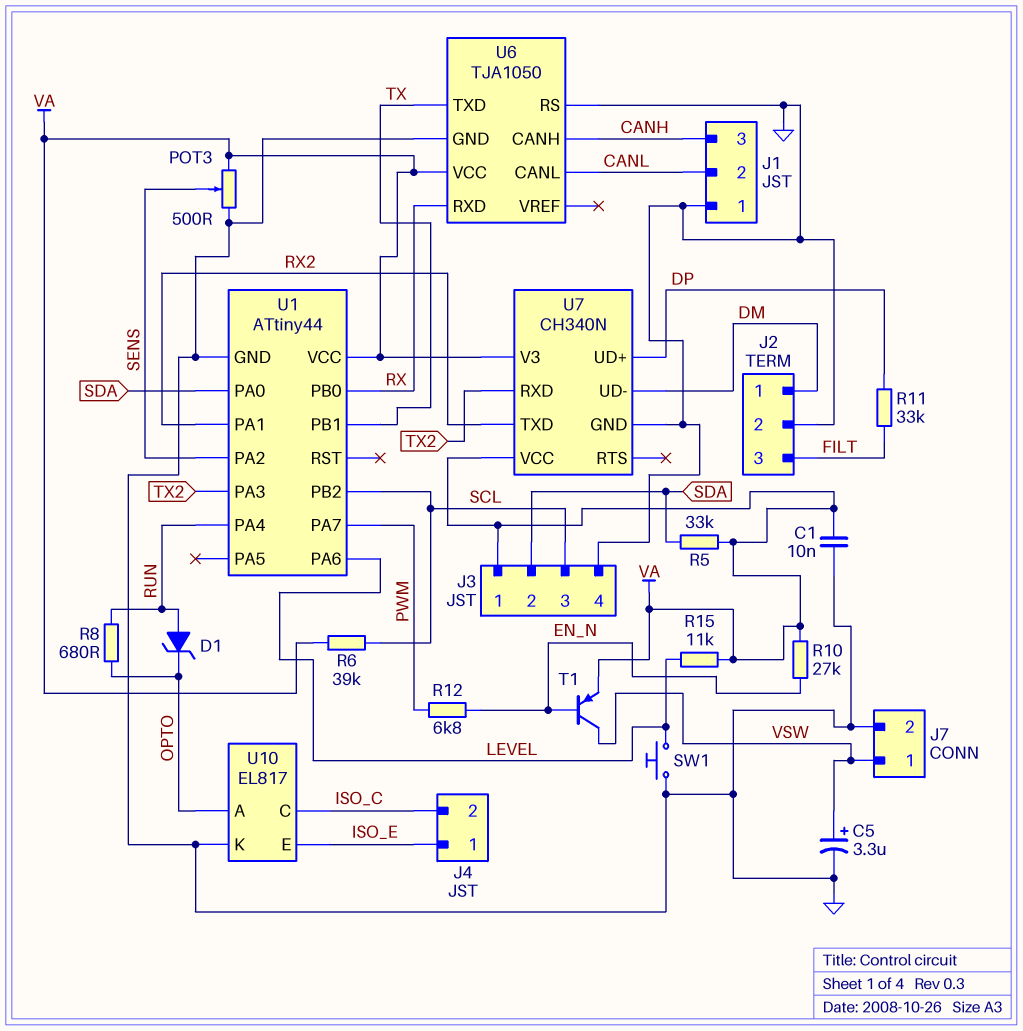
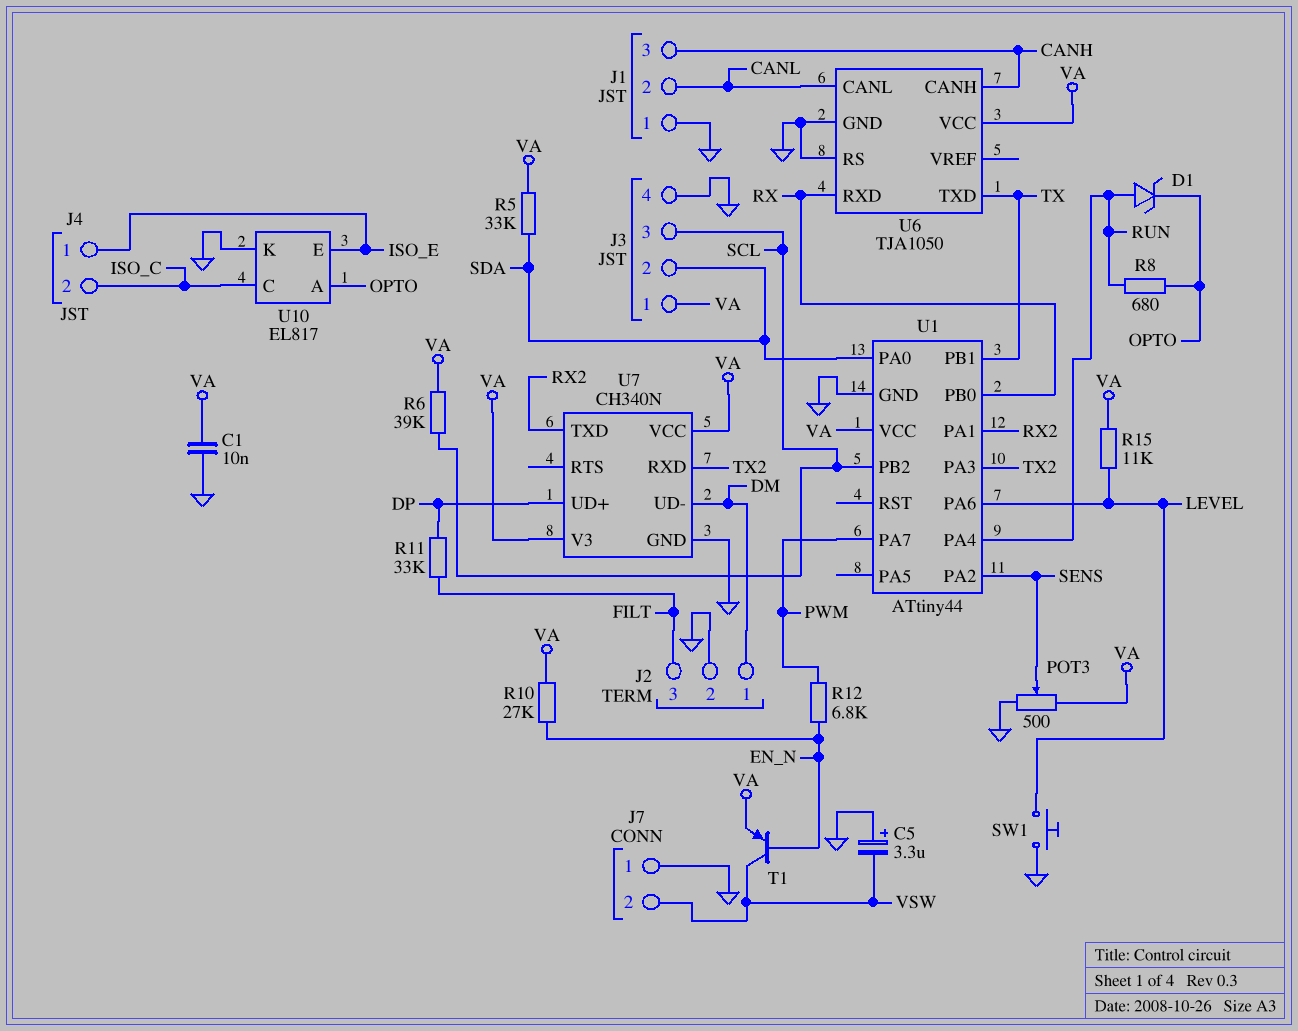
C5: 3.3uF (plus VSW, minus GND) -> 3.3uF (plus GND, minus VSW)
J7 pin 1: VSW -> GND
J7 pin 2: GND -> VSW

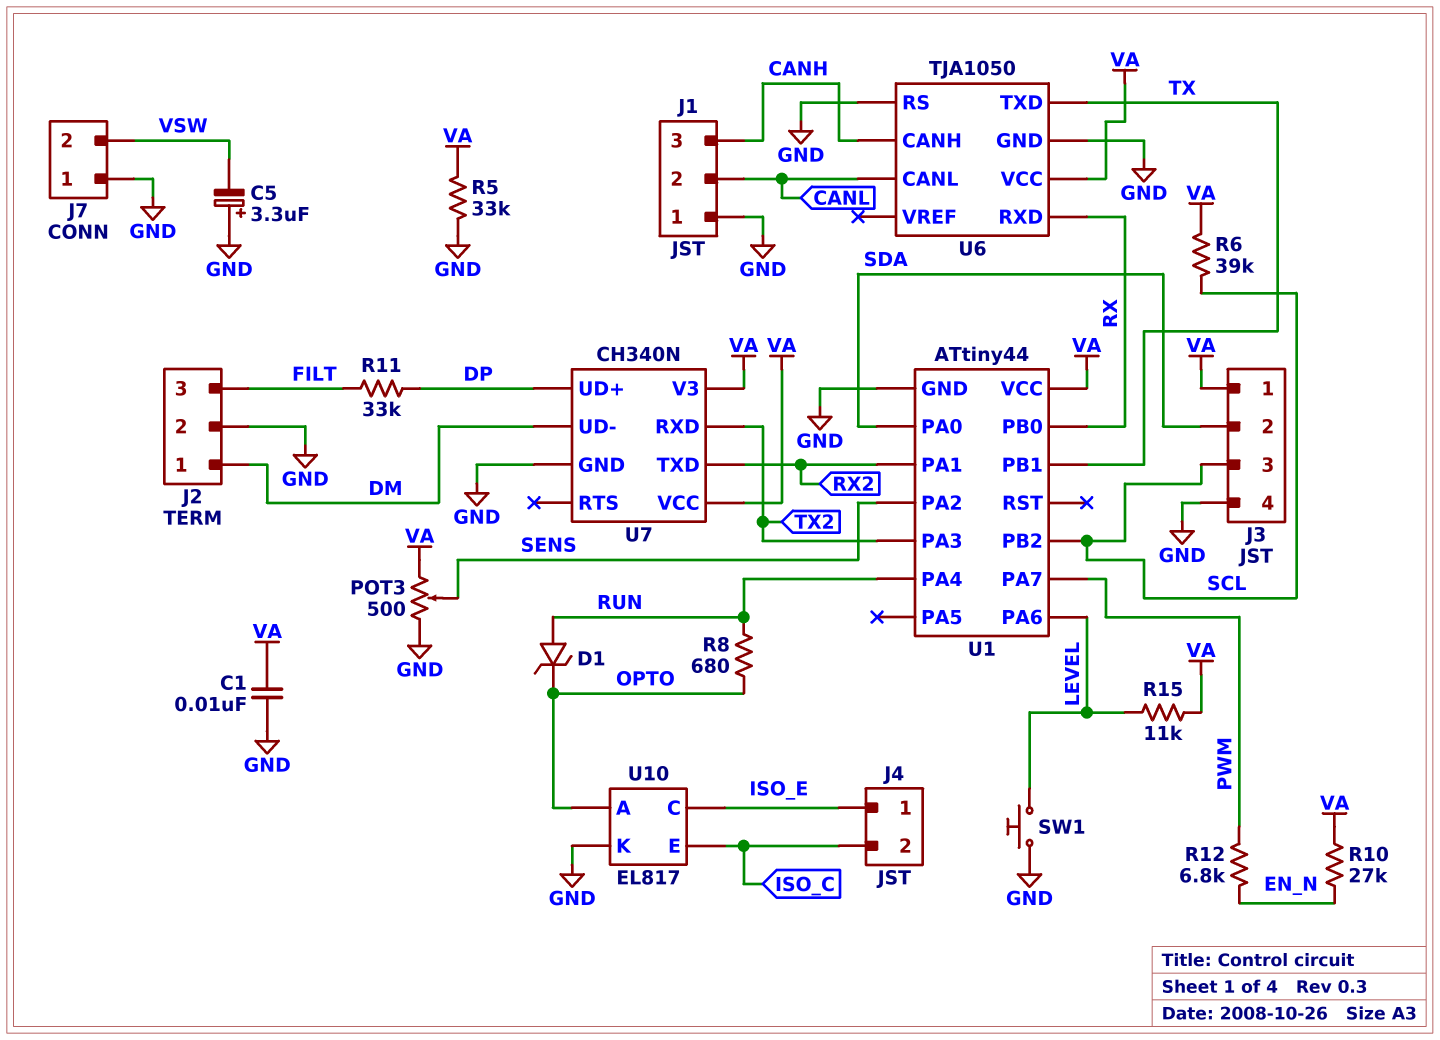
R5: 33k (SDA, VA) -> 33k (GND, VA)
T1: PNP (B EN_N, C VSW, E VA) -> none
U10 pin C: ISO_C -> ISO_E
U10 pin E: ISO_E -> ISO_C

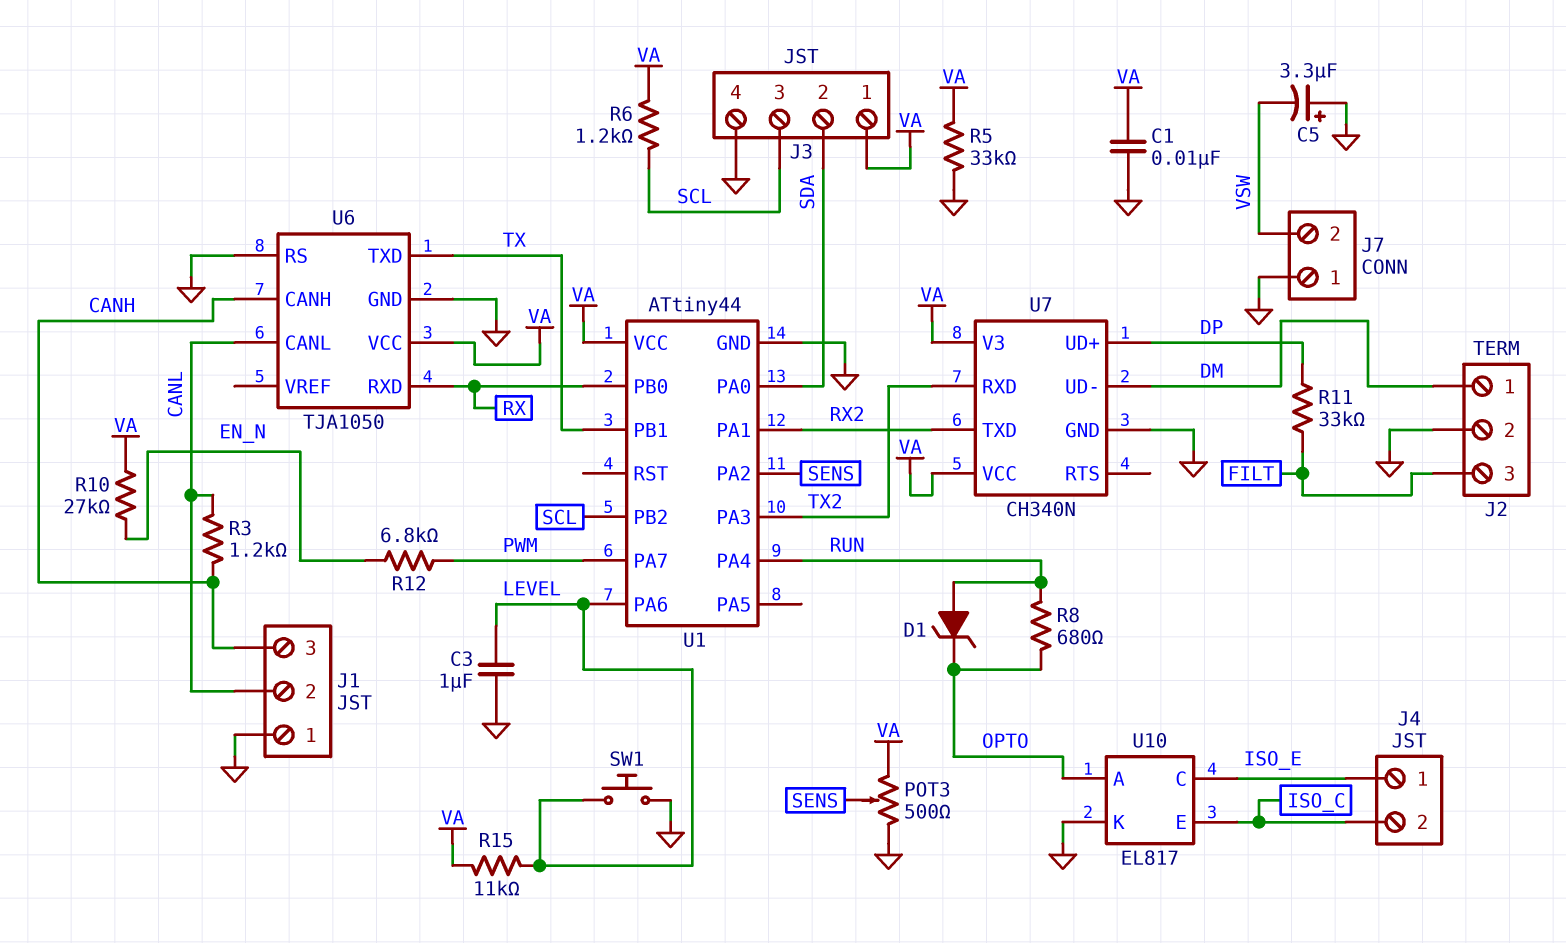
C3: none -> 1uF (GND, LEVEL)
R3: none -> 1.2k (CANH, CANL)
R6: 39k (SCL, VA) -> 1.2k (SCL, VA)

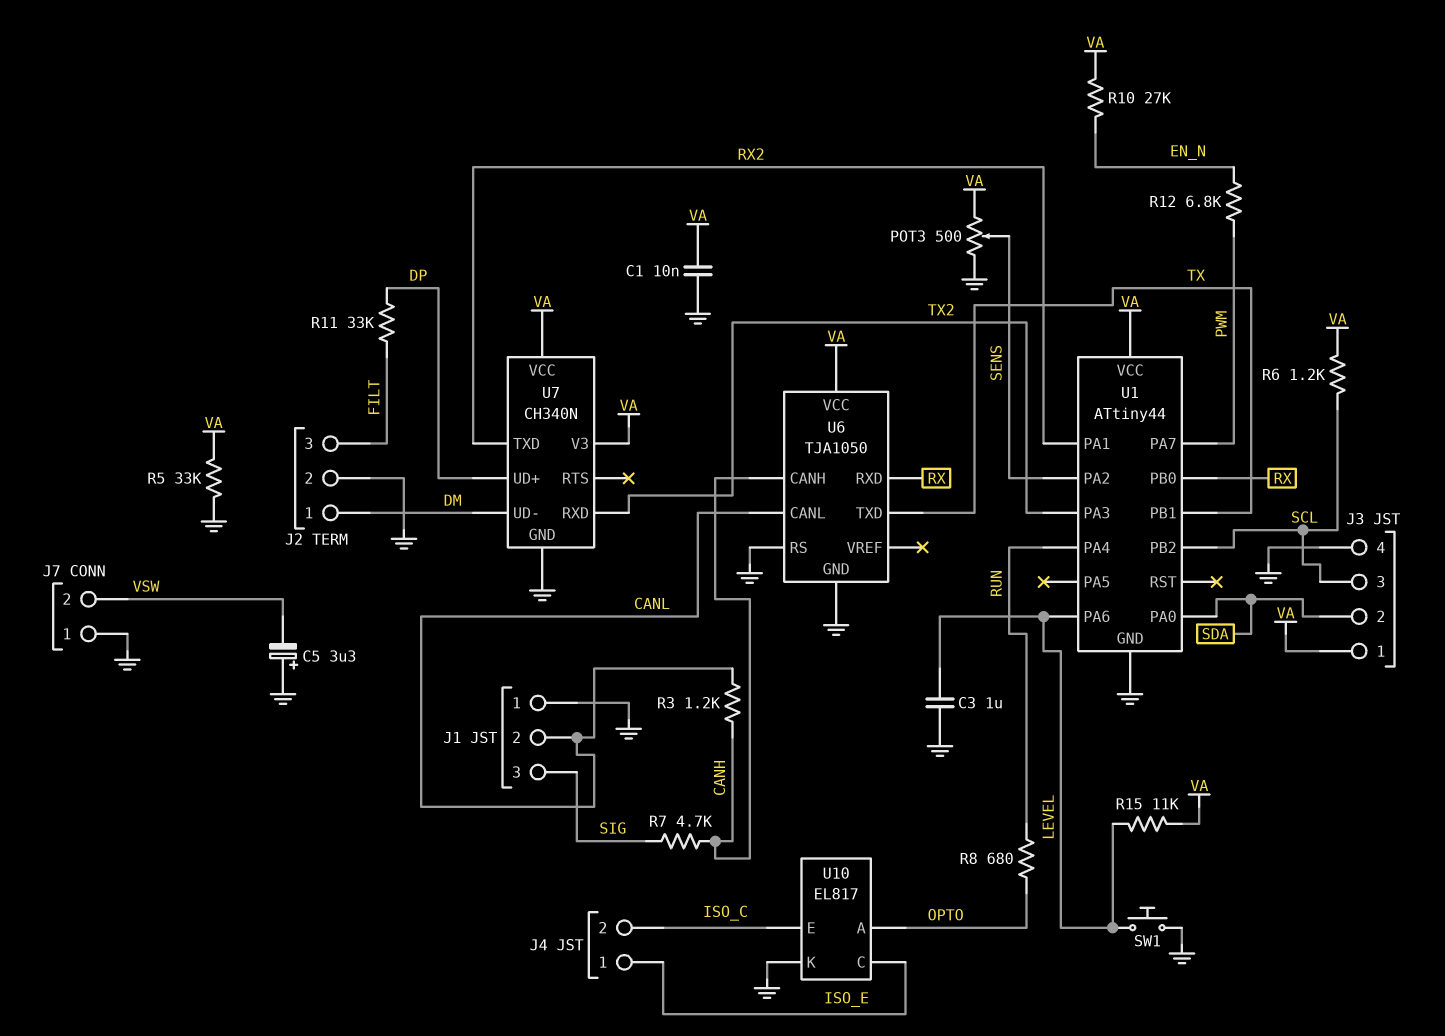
D1: zener (A RUN, K OPTO) -> none
J1 pin 3: CANH -> SIG
R7: none -> 4.7k (CANH, SIG)

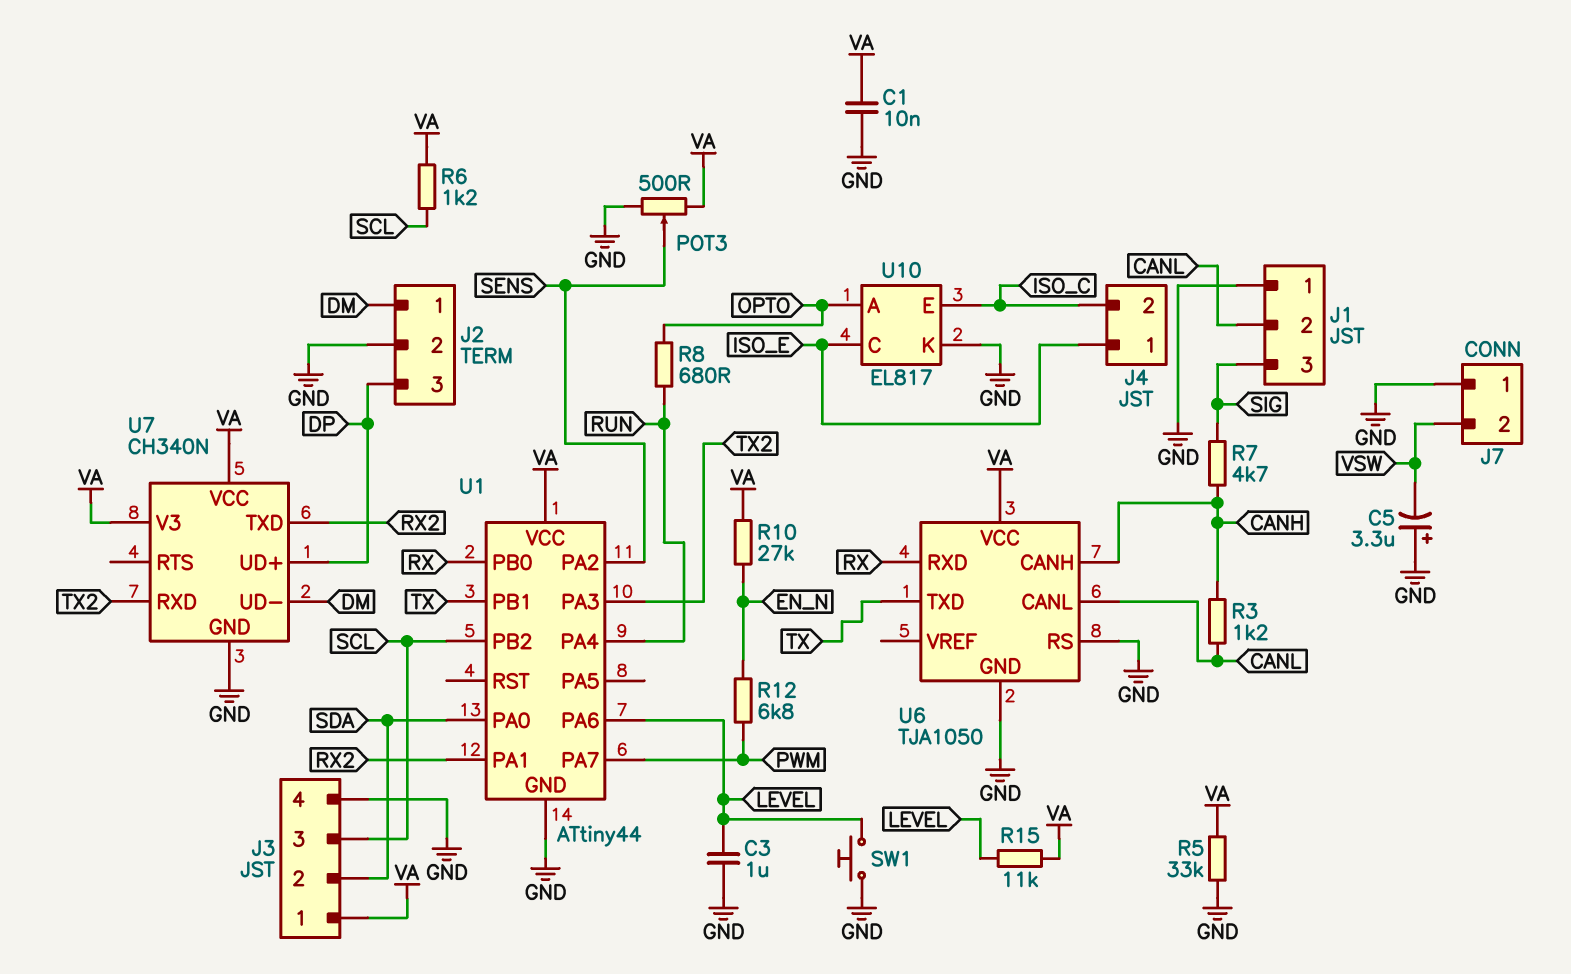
J2 pin 3: FILT -> DP
R11: 33k (DP, FILT) -> none

